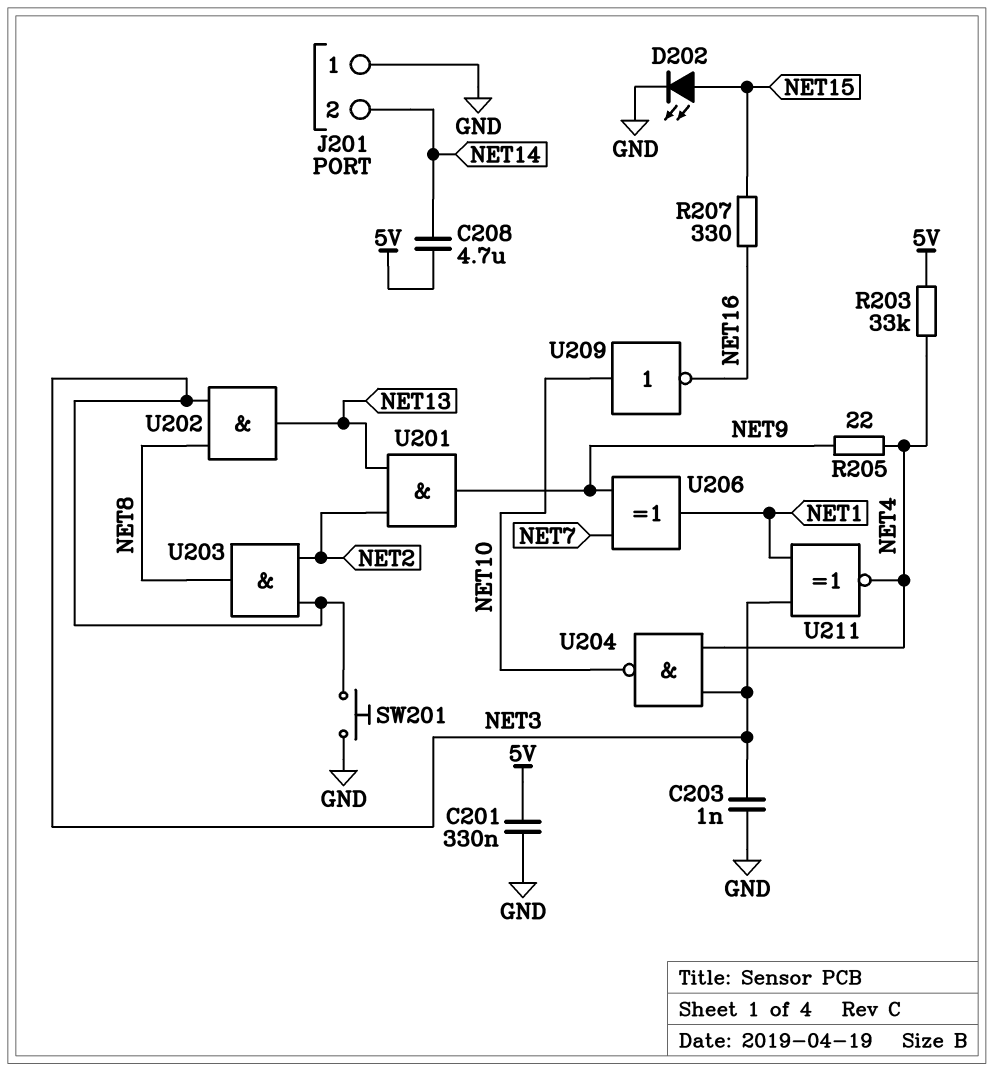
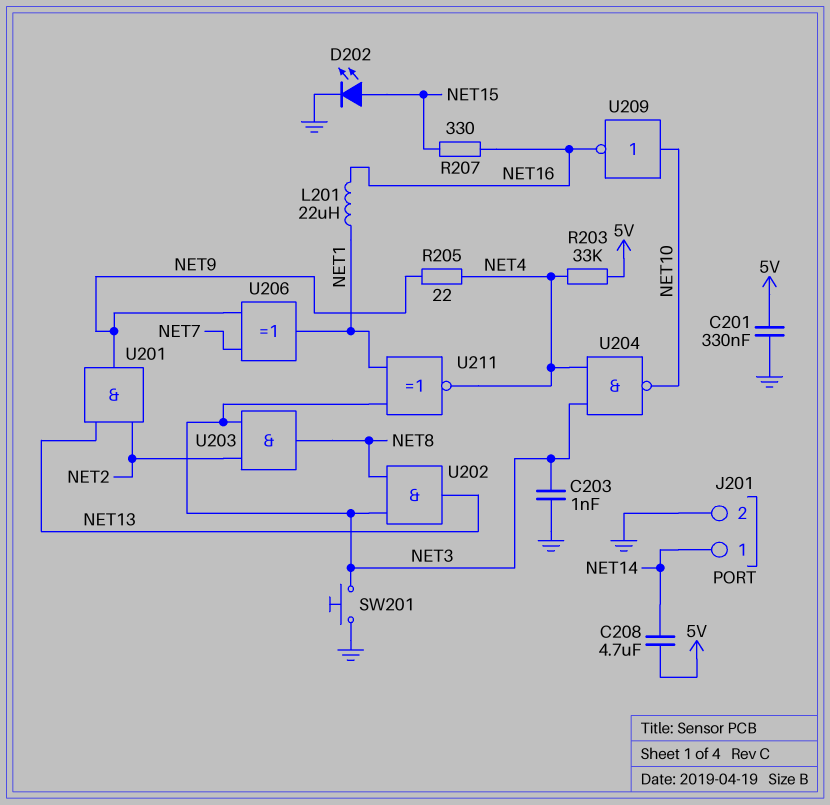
J201 pin 1: GND -> NET14
J201 pin 2: NET14 -> GND
L201: none -> 22uH (NET1, NET16)

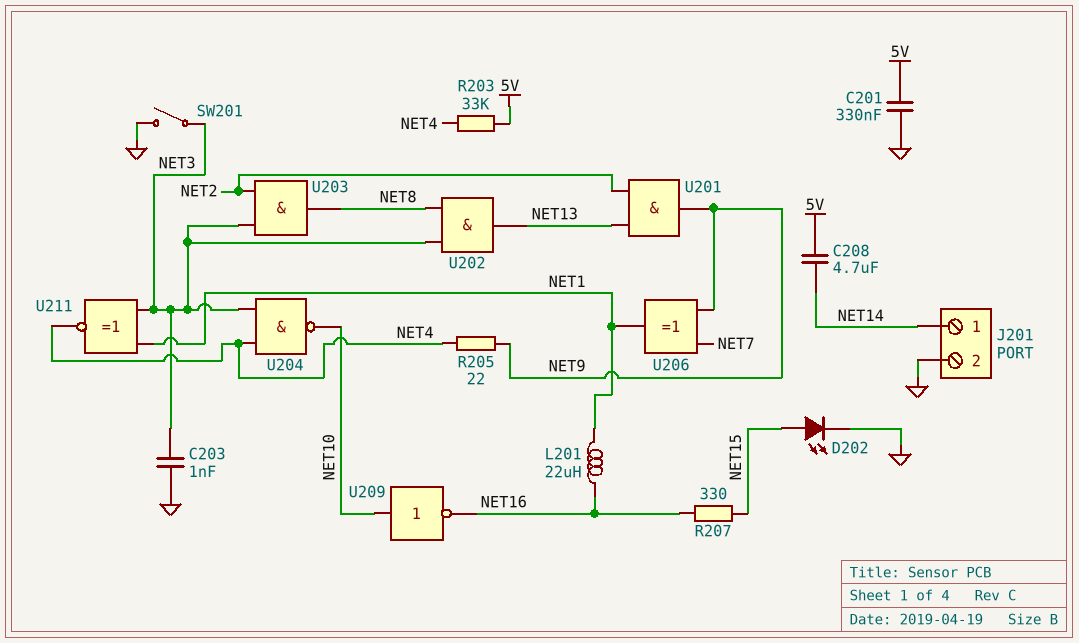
SW201: button (GND, NET3) -> switch (GND, NET3)

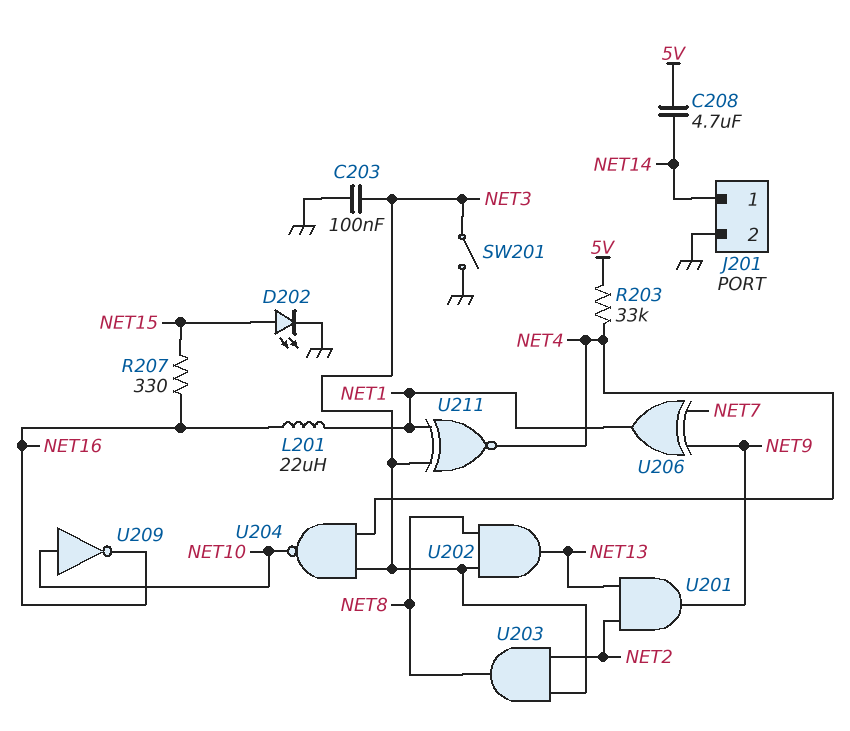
C201: 330nF (5V, GND) -> none
C203: 1nF (GND, NET3) -> 100nF (GND, NET3)
R205: 22 (NET4, NET9) -> none

